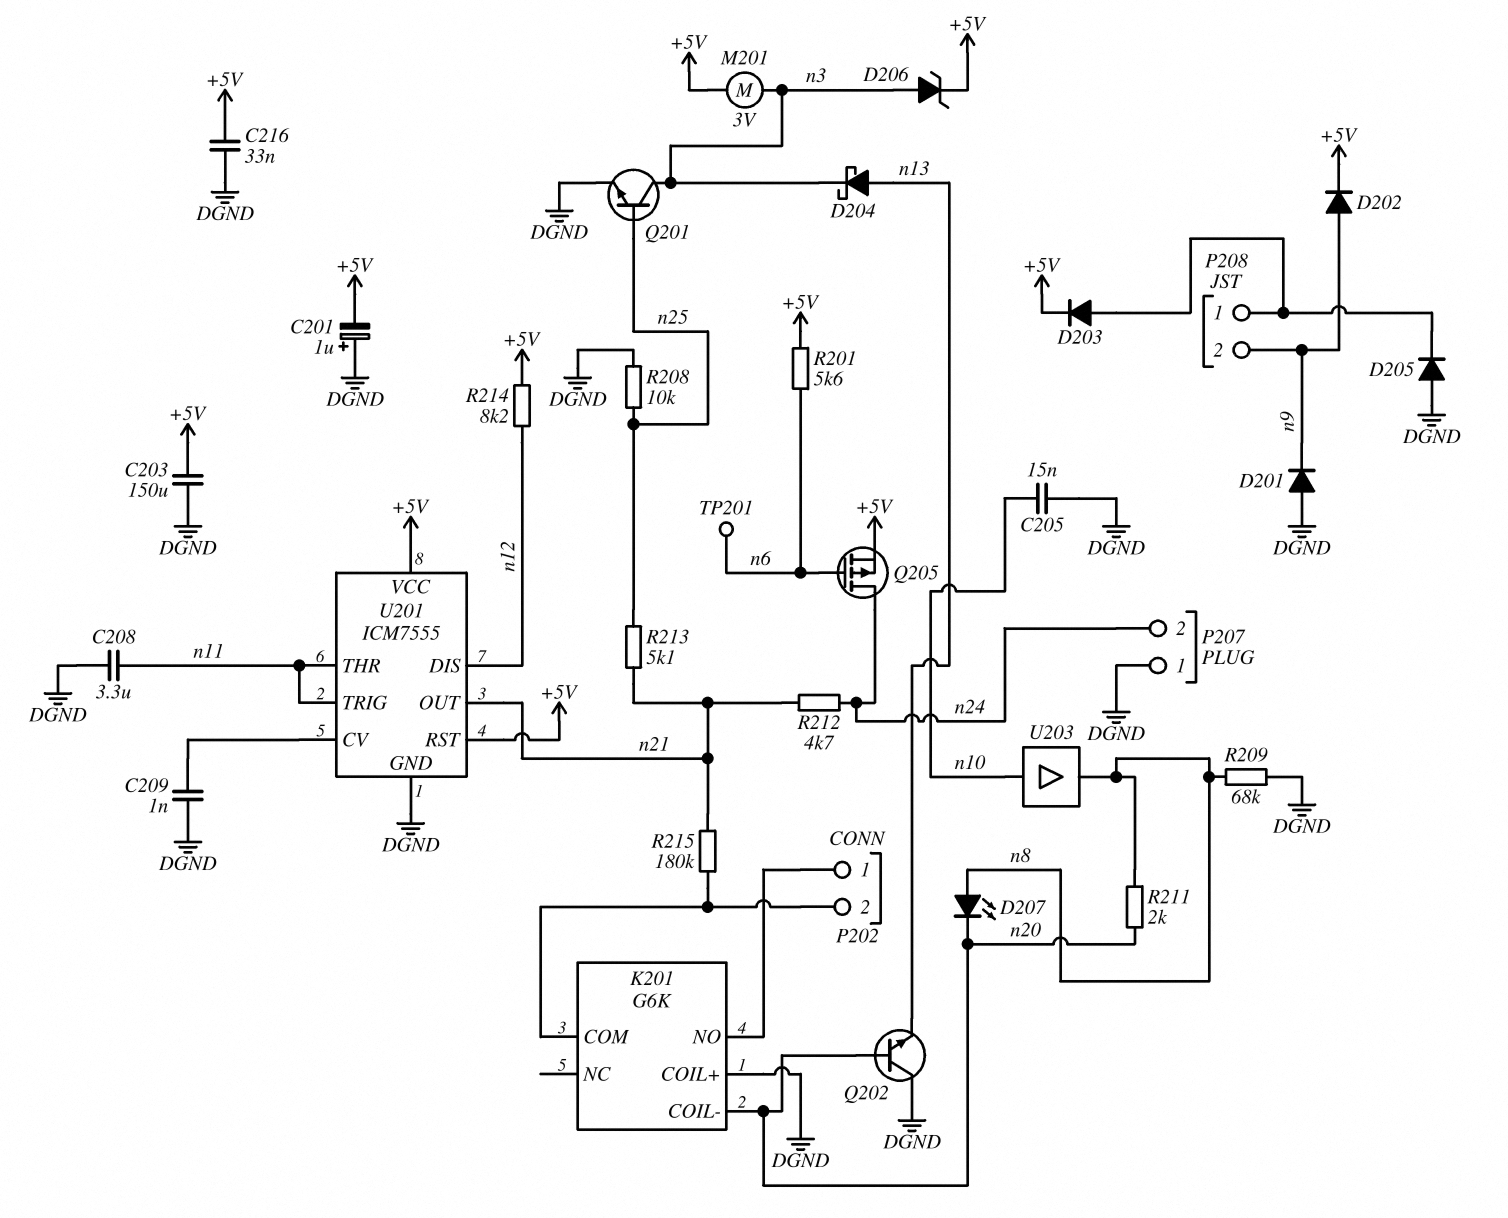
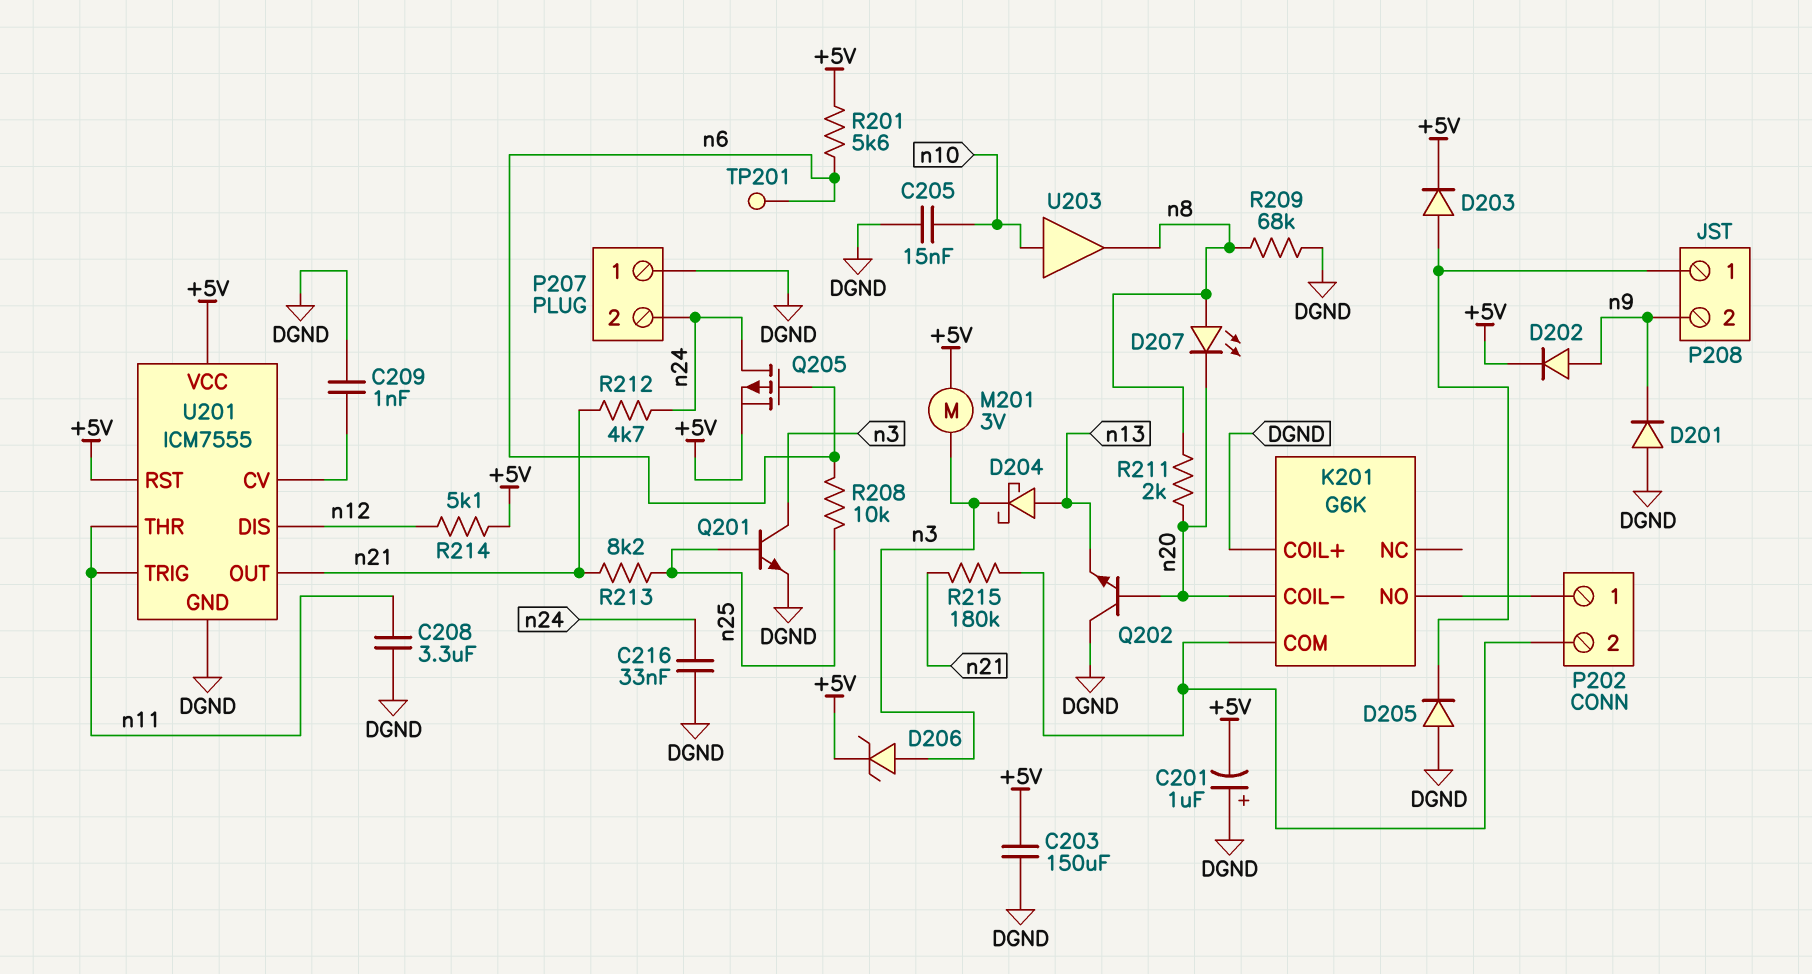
C216: 33nF (+5V, DGND) -> 33nF (DGND, n24)
R208: 10k (DGND, n25) -> 10k (n6, n25)
R213: 5.1k (n21, n25) -> 8.2k (n21, n25)
R214: 8.2k (+5V, n12) -> 5.1k (+5V, n12)

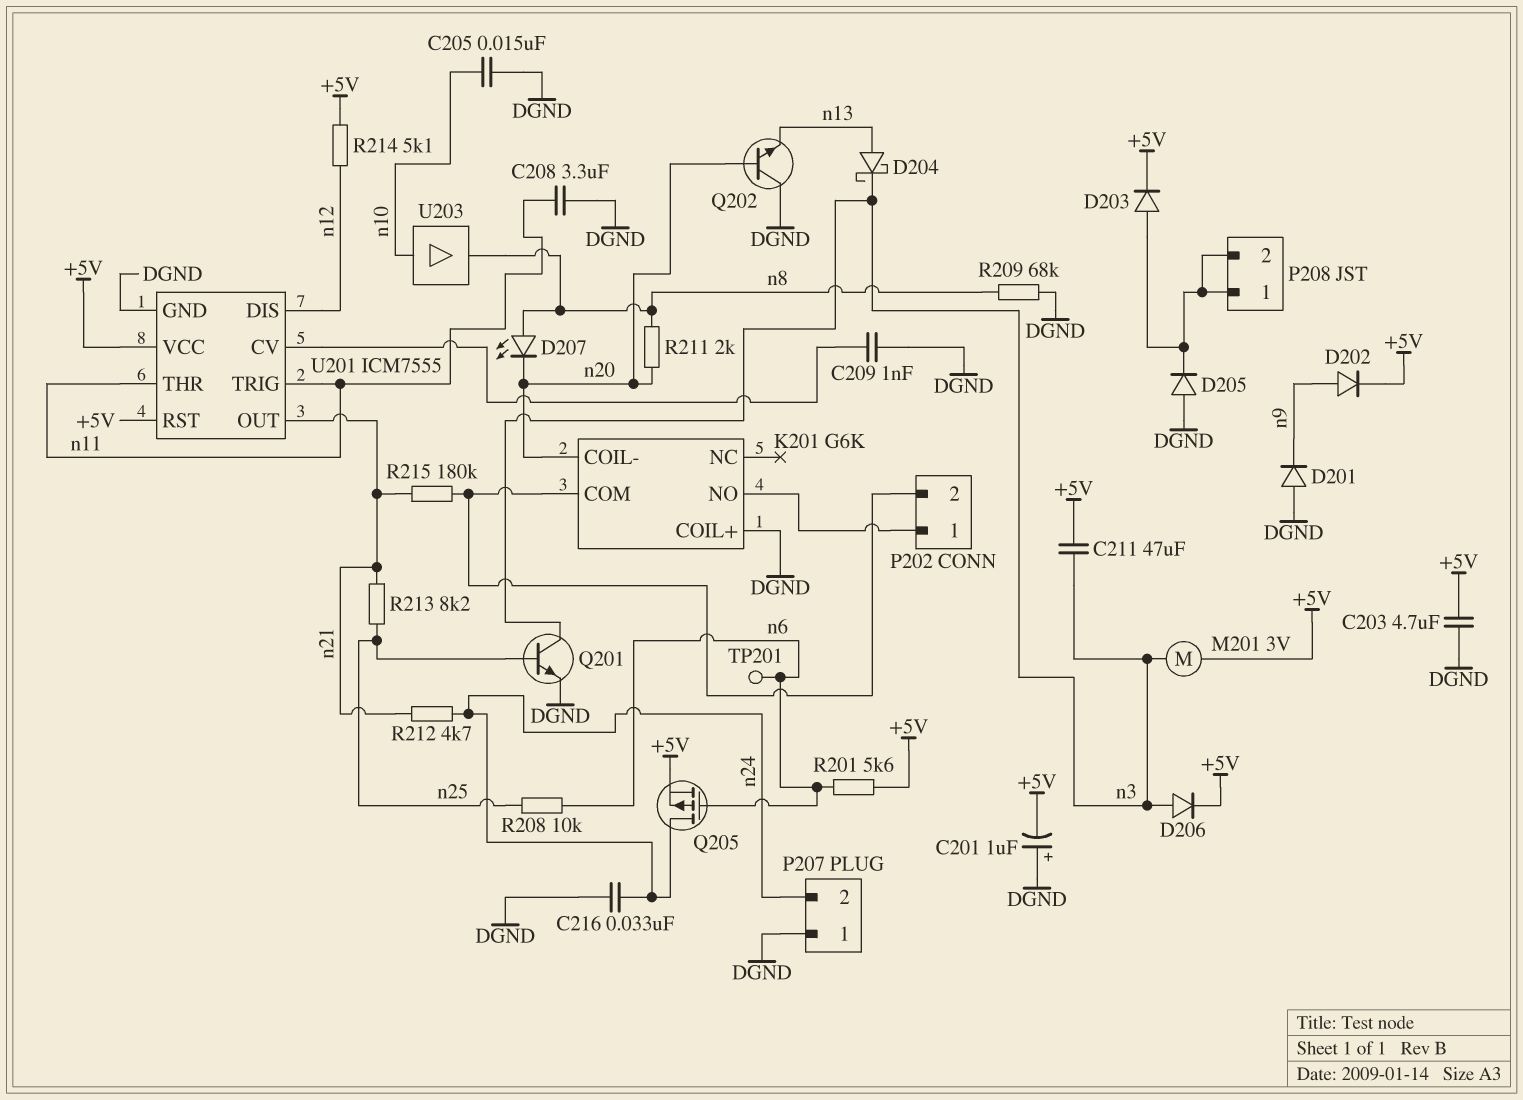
C203: 150uF (+5V, DGND) -> 4.7uF (+5V, DGND)
C211: none -> 47uF (+5V, n3)
D206: zener (A n3, K +5V) -> diode (A n3, K +5V)
P208 pin 2: n9 -> P208/1

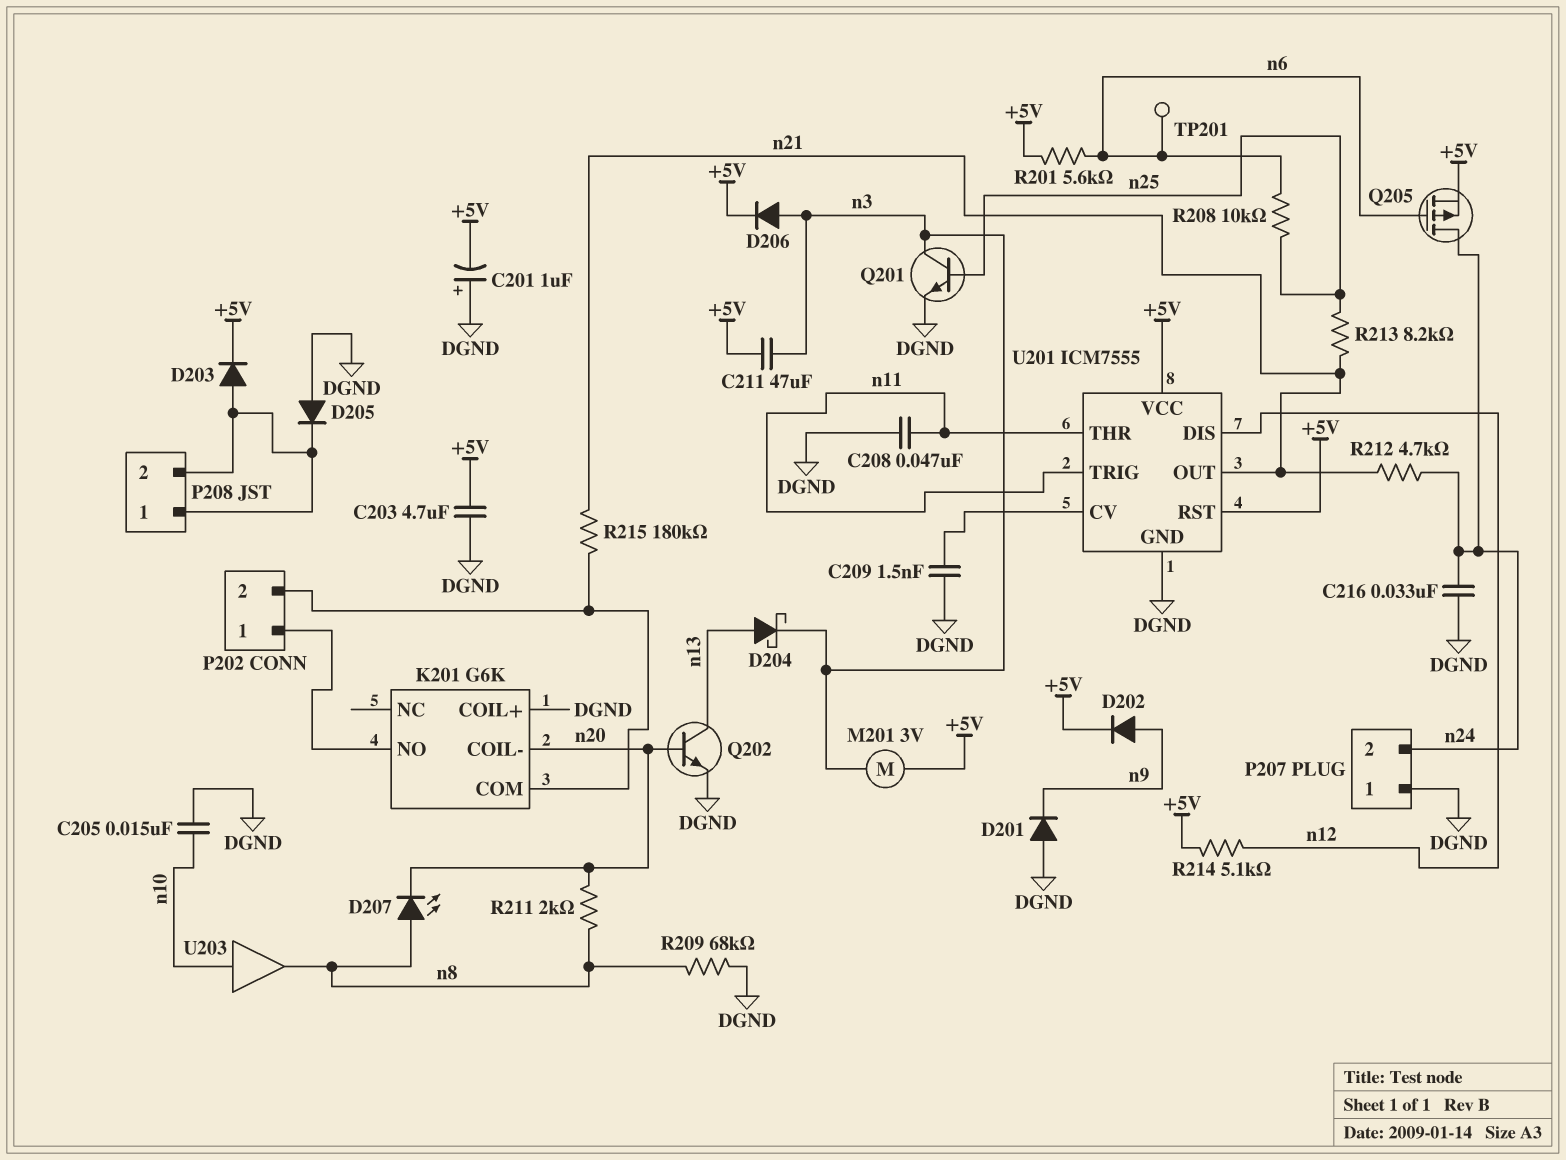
C208: 3.3uF (DGND, n11) -> 47nF (DGND, n11)
C209: 1nF (DGND, U201/CV) -> 1.5nF (DGND, U201/CV)
Q202: NPN (B n20, C DGND, E n13) -> NPN (B n20, C n13, E DGND)

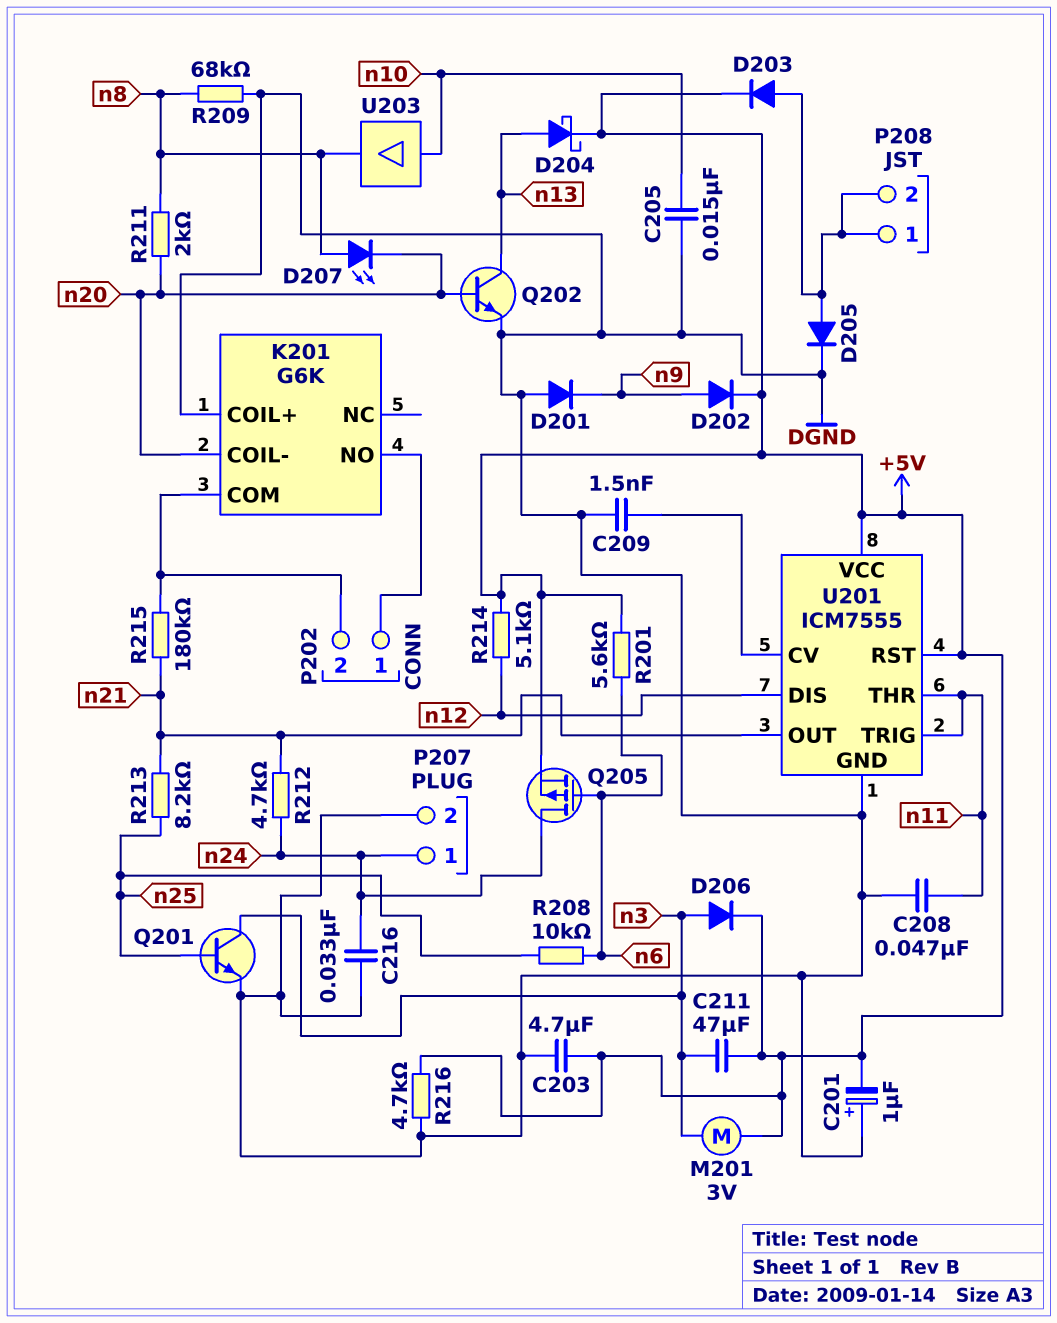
D204: schottky (A n13, K n3) -> schottky (A n13, K +5V)
D205: diode (A DGND, K P208/1) -> diode (A P208/1, K DGND)
P207 pin 1: DGND -> n24
P207 pin 2: n24 -> DGND
R216: none -> 4.7k (+5V, DGND)
TP201: test point (n6) -> none

